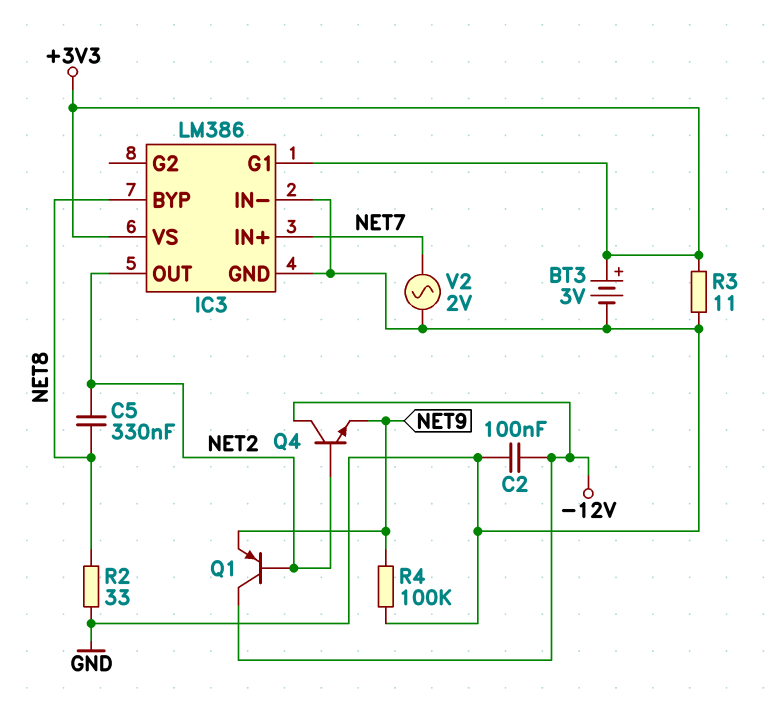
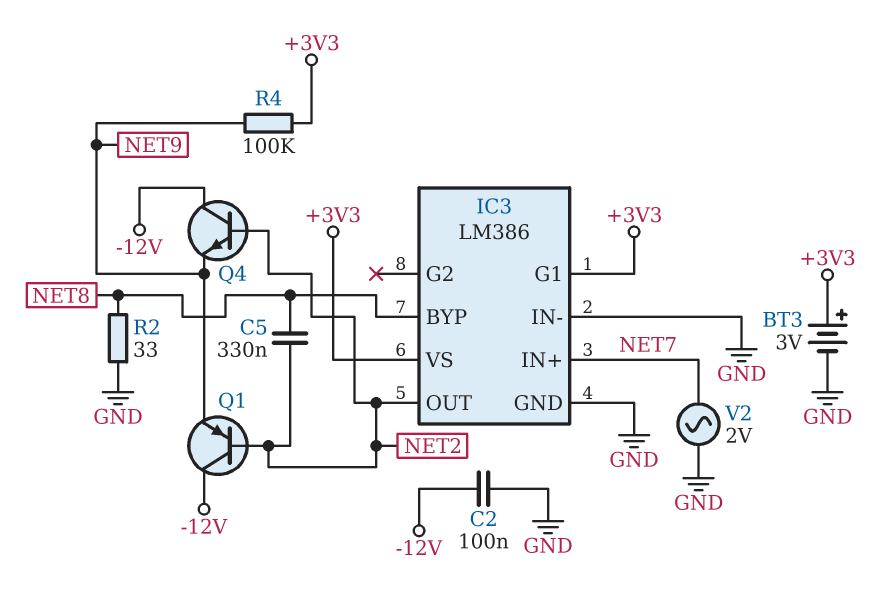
R3: 11 (+3V3, GND) -> none
R4: 100k (GND, NET9) -> 100k (+3V3, NET9)

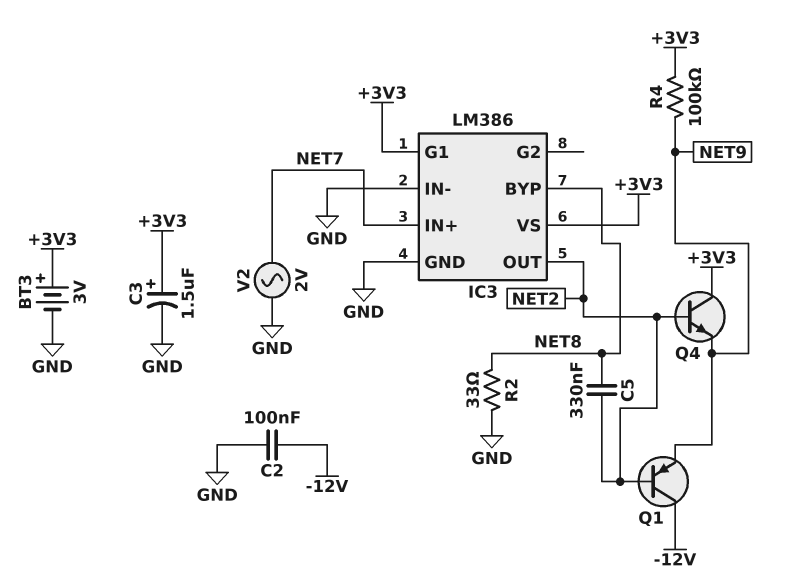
C3: none -> 1.5uF (plus +3V3, minus GND)
Q4: NPN (B NET2, C -12V, E NET9) -> NPN (B NET2, C +3V3, E NET9)

